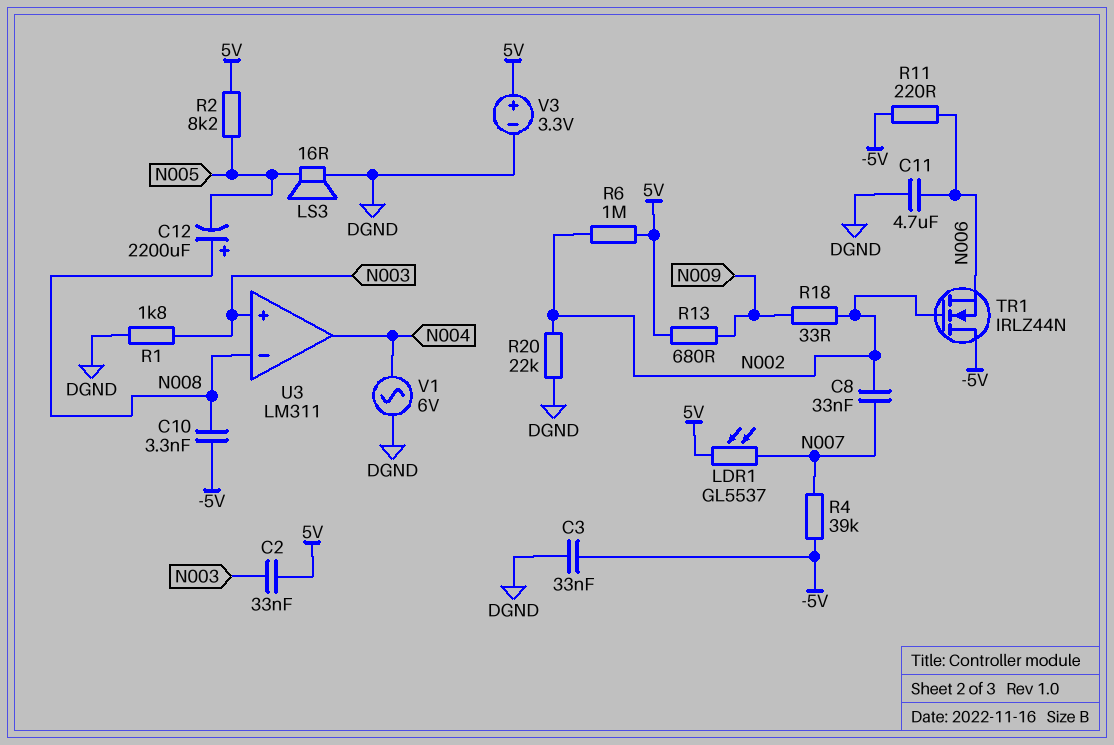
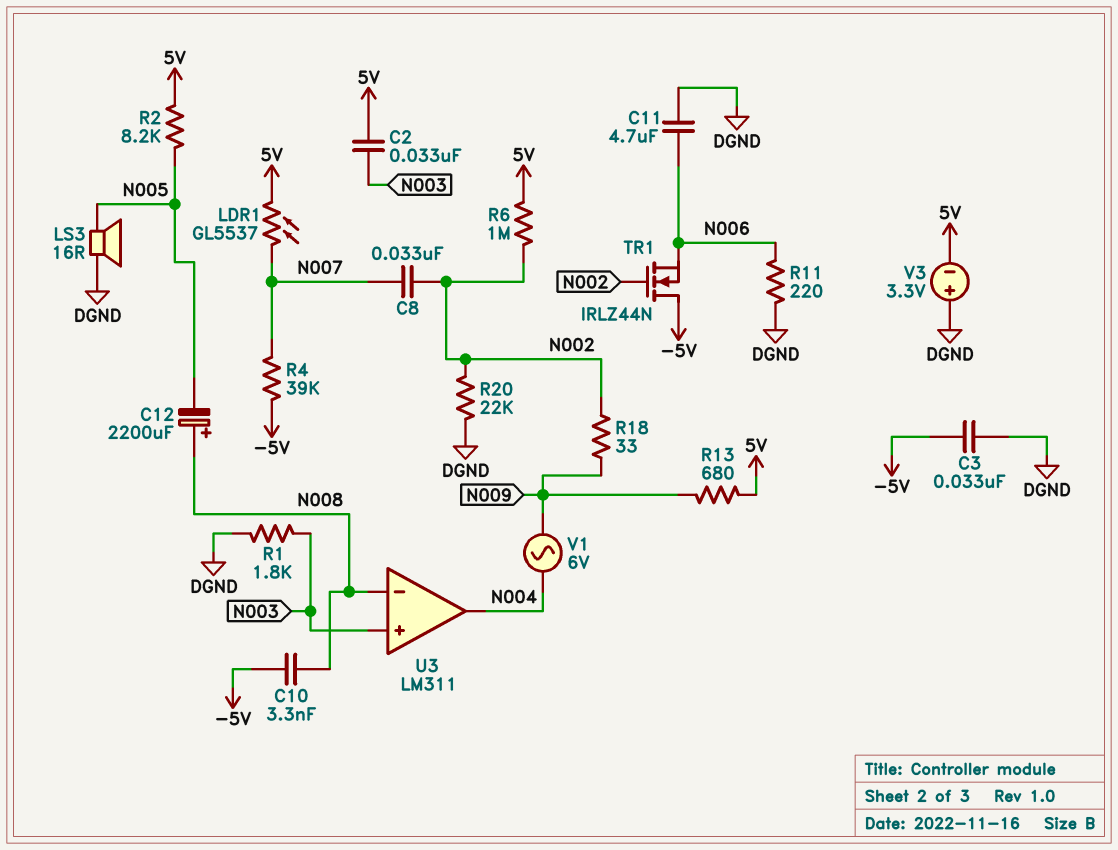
R11: 220 (-5V, N006) -> 220 (DGND, N006)
V1: AC 6V (DGND, N004) -> AC 6V (N004, N009)
V3: 3.3V (plus 5V, minus DGND) -> 3.3V (plus DGND, minus 5V)

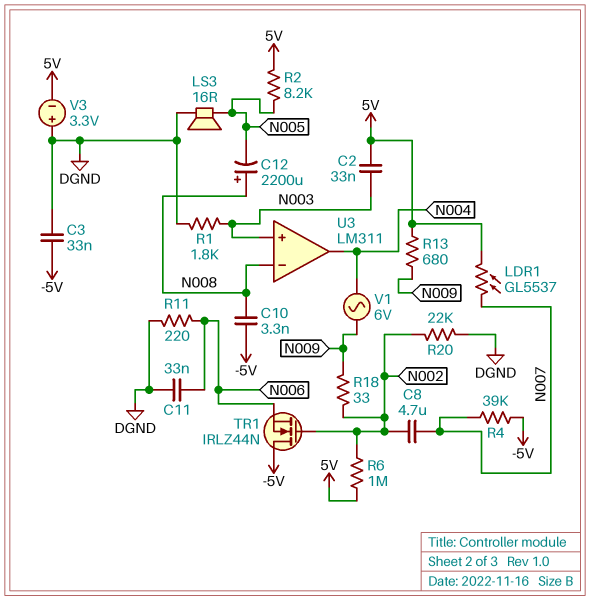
C8: 33nF (N002, N007) -> 4.7uF (N002, N007)
C11: 4.7uF (DGND, N006) -> 33nF (DGND, N006)

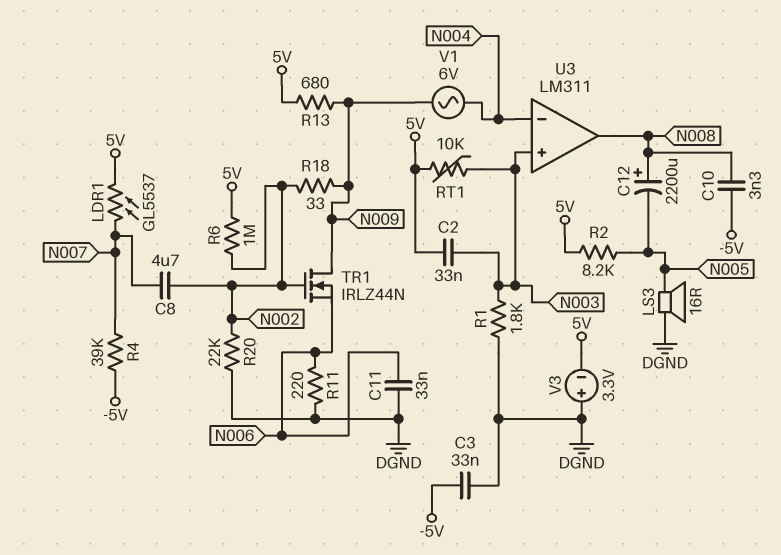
RT1: none -> 10k (5V, N003)
TR1: NMOS IRLZ44N (G N002, D -5V, S N006) -> NMOS IRLZ44N (G N002, D N009, S N006)
U3 pin in-: N008 -> N004
U3 pin out: N004 -> N008

